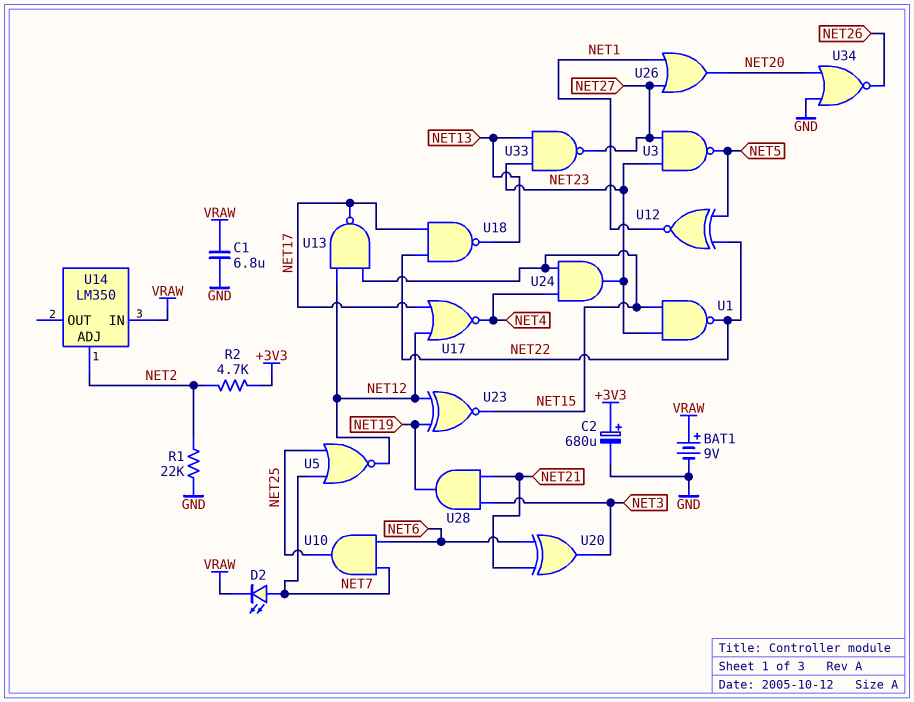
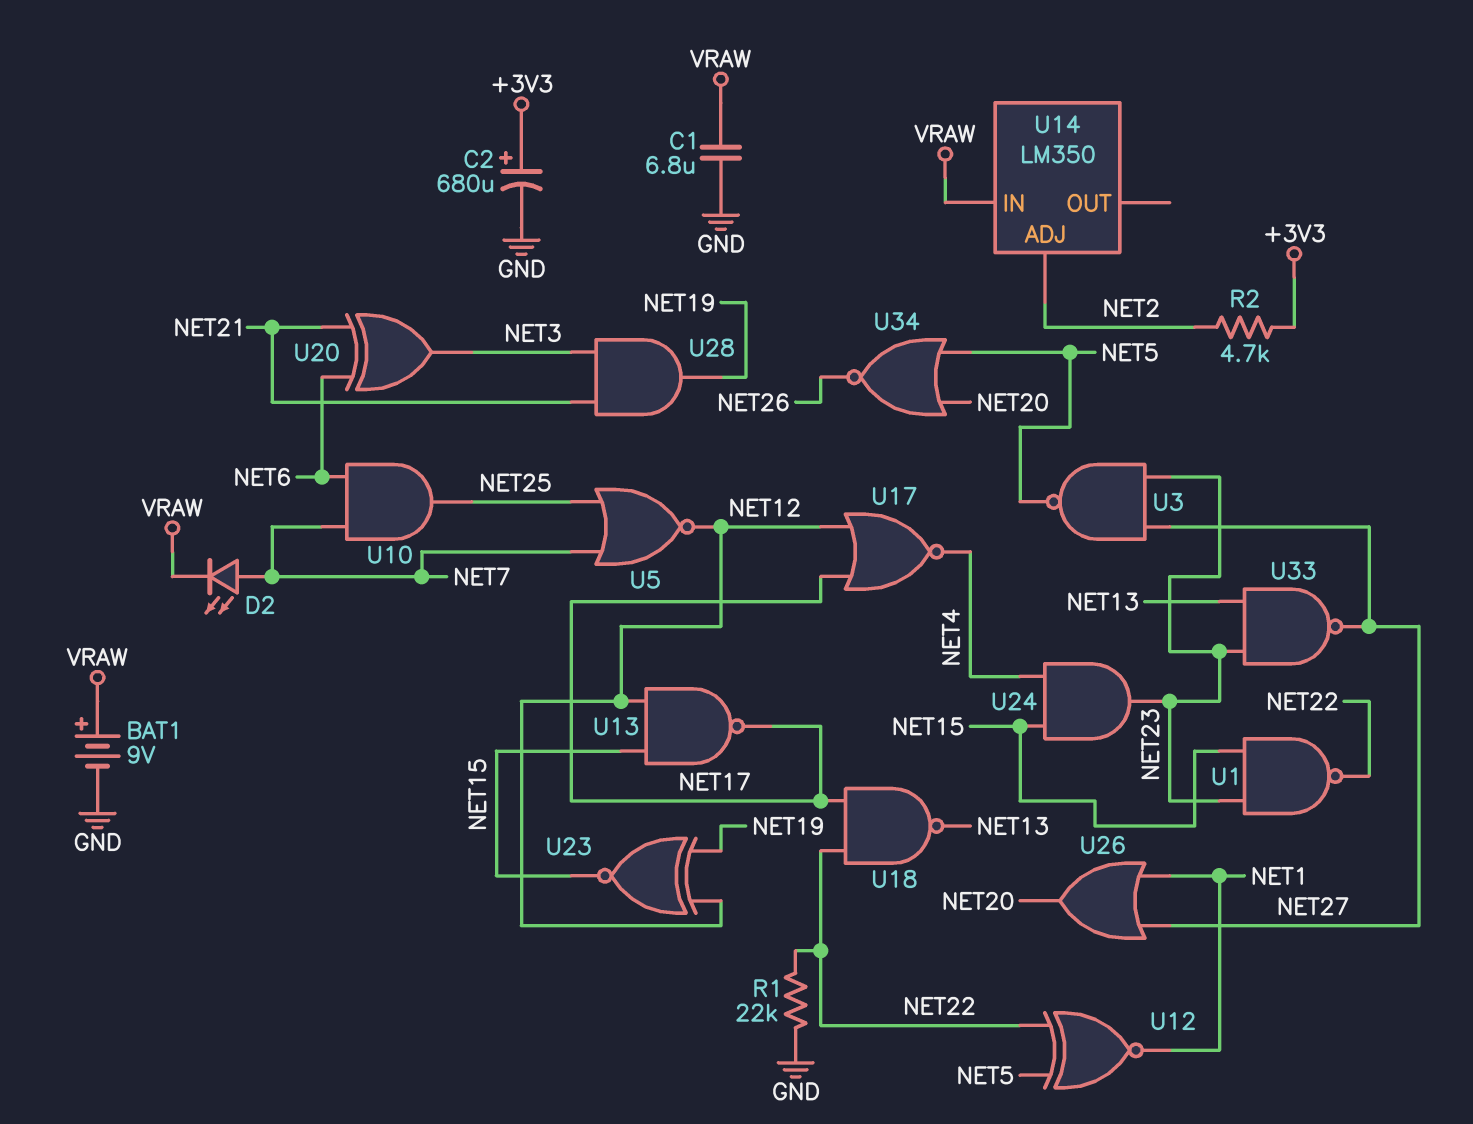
R1: 22k (GND, NET2) -> 22k (GND, NET22)
U34: NOR (in GND, in NET20, out NET26) -> NOR (in NET5, in NET20, out NET26)

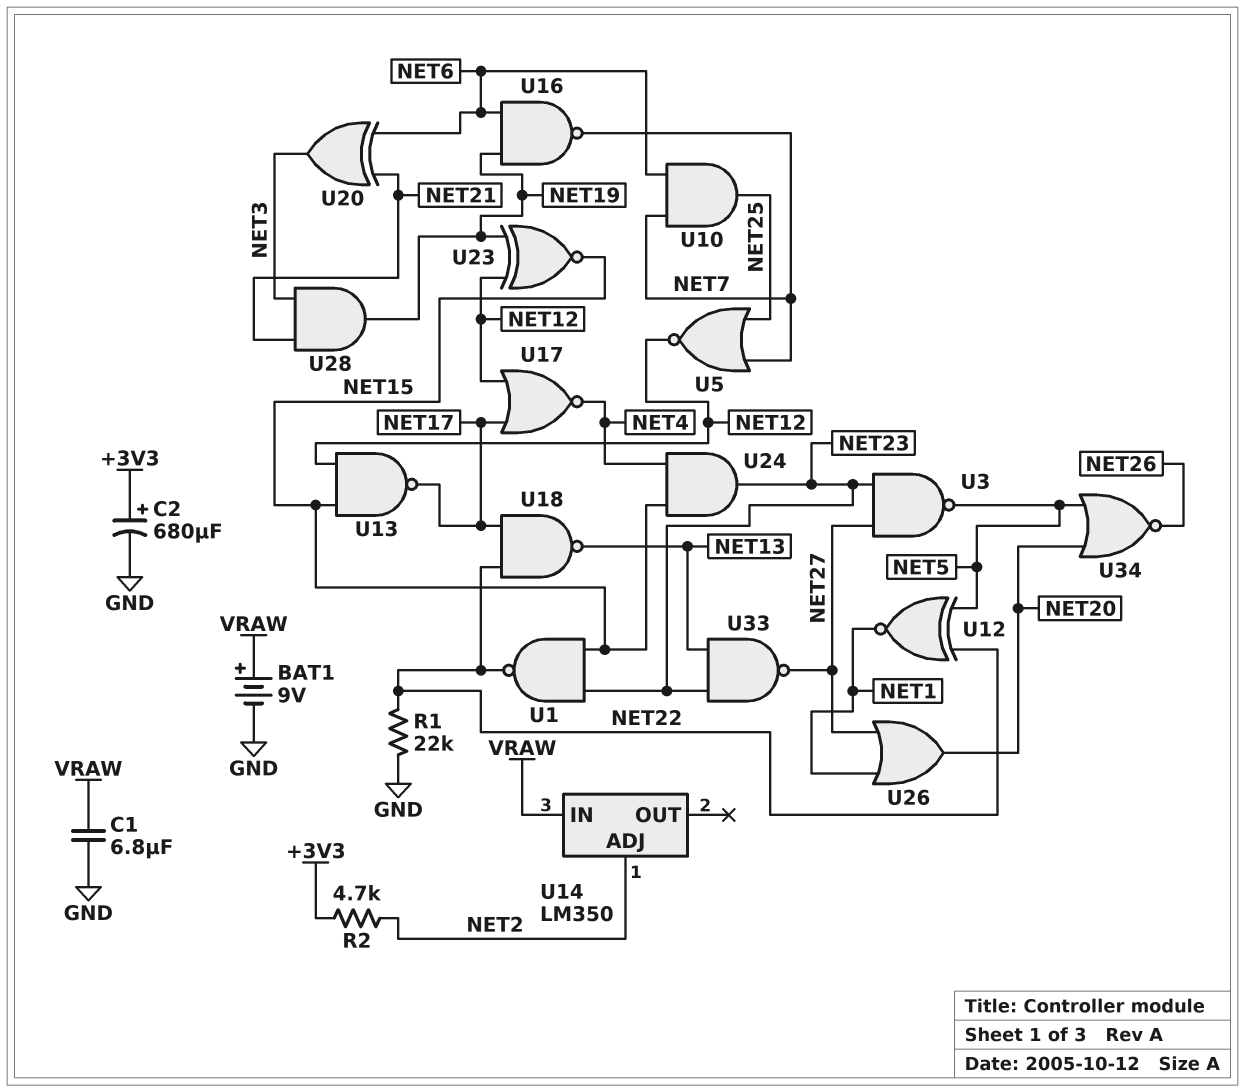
D2: LED (A NET7, K VRAW) -> none
U16: none -> NAND (in NET6, in NET19, out NET7)

